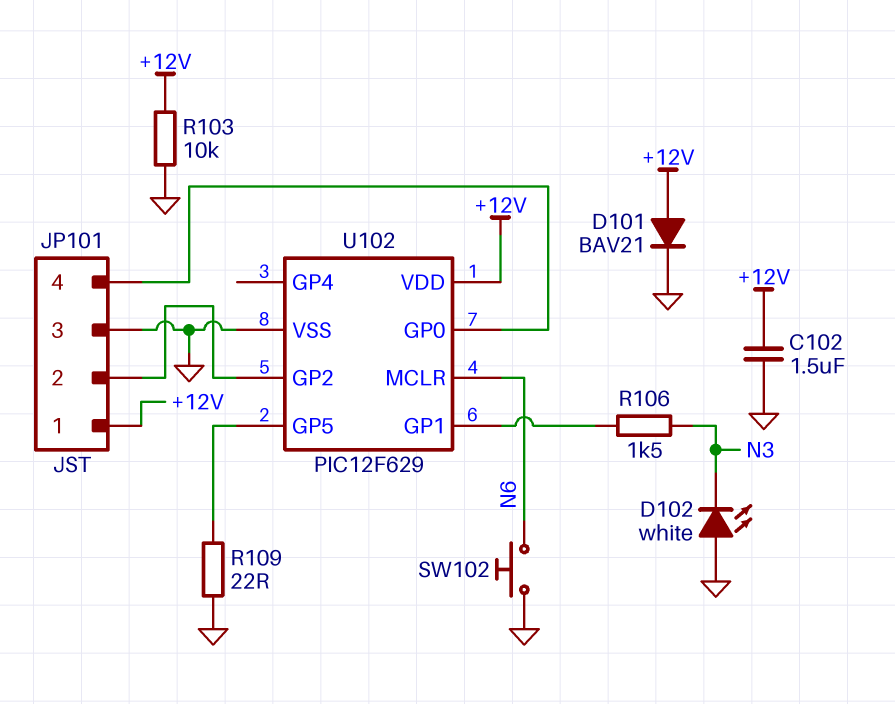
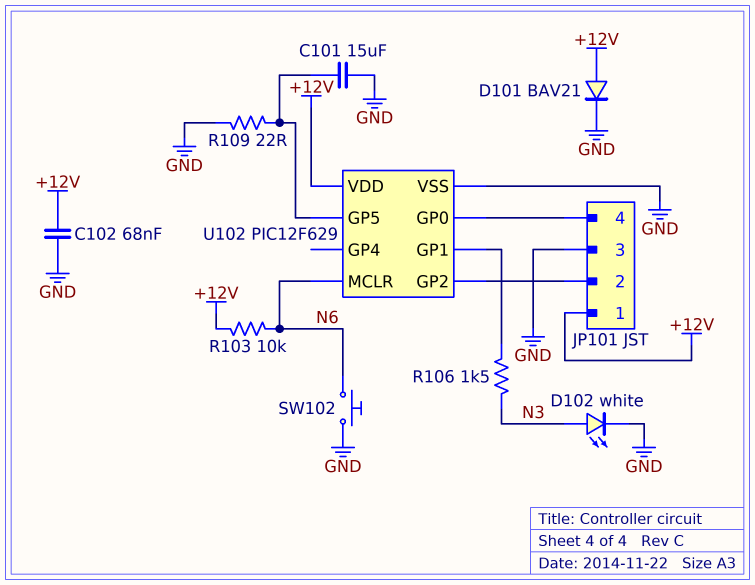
C101: none -> 15uF (GND, U102/GP5)
C102: 1.5uF (+12V, GND) -> 68nF (+12V, GND)
D102: LED white (A GND, K N3) -> LED white (A N3, K GND)
R103: 10k (+12V, GND) -> 10k (+12V, N6)

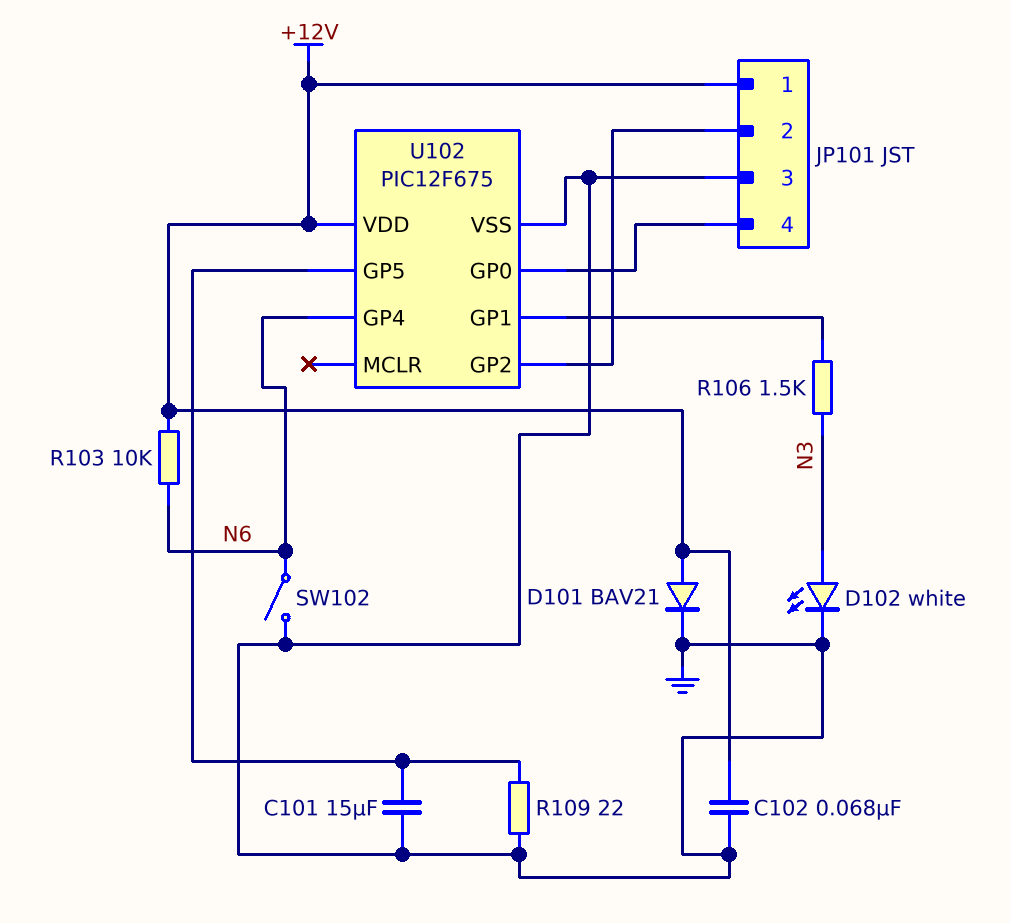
SW102: button (GND, N6) -> switch (GND, N6)
U102: PIC12F629 -> PIC12F675
U102 pin GP4: none -> N6
U102 pin MCLR: N6 -> none

